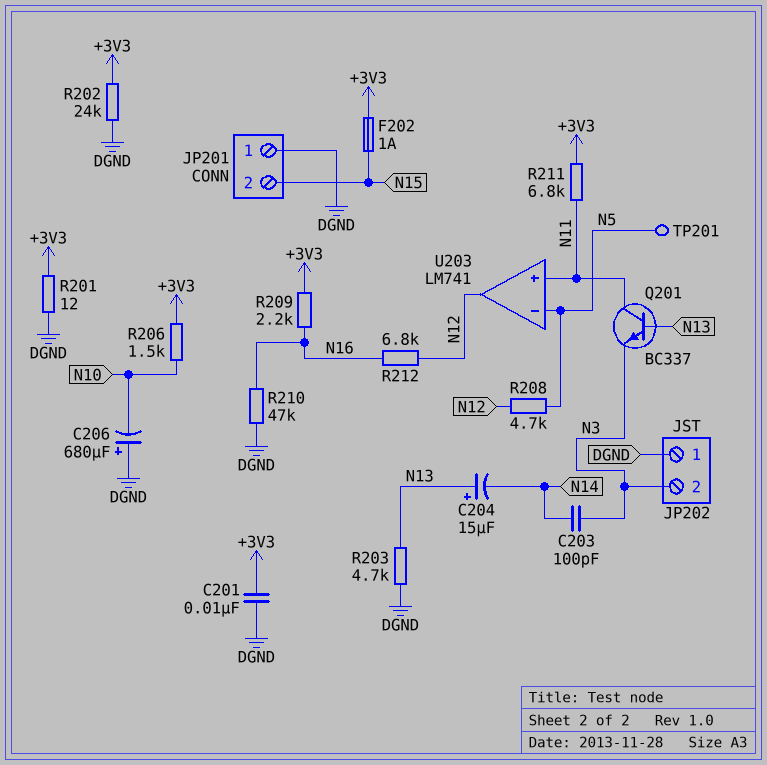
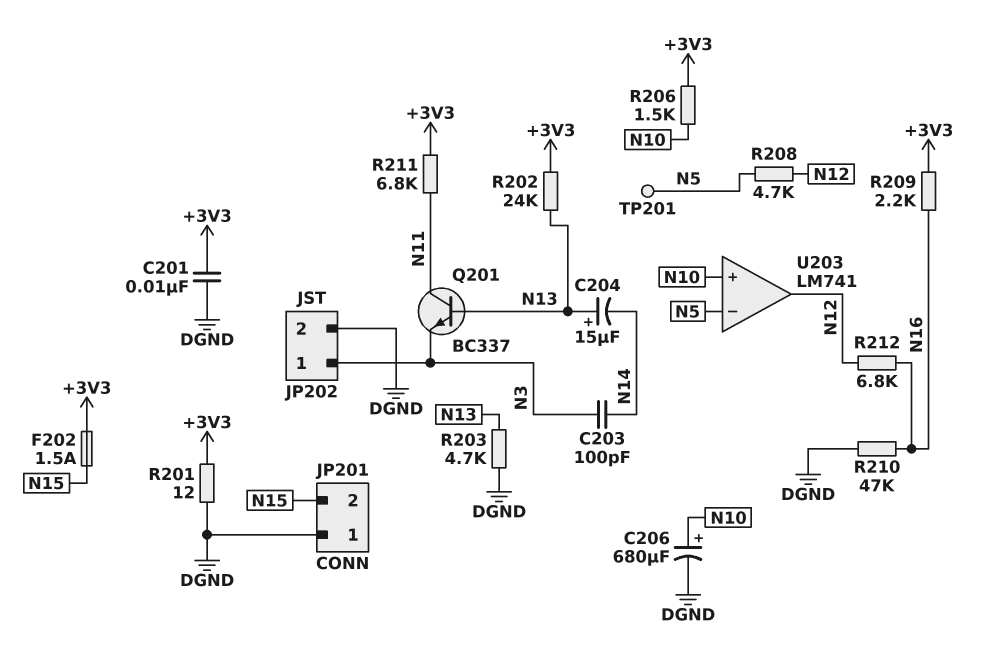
C206: 680uF (plus DGND, minus N10) -> 680uF (plus N10, minus DGND)
F202: 1A (+3V3, N15) -> 1.5A (+3V3, N15)
JP202 pin 1: DGND -> N3
JP202 pin 2: N3 -> DGND
R202: 24k (+3V3, DGND) -> 24k (+3V3, N13)
U203 pin in+: N11 -> N10

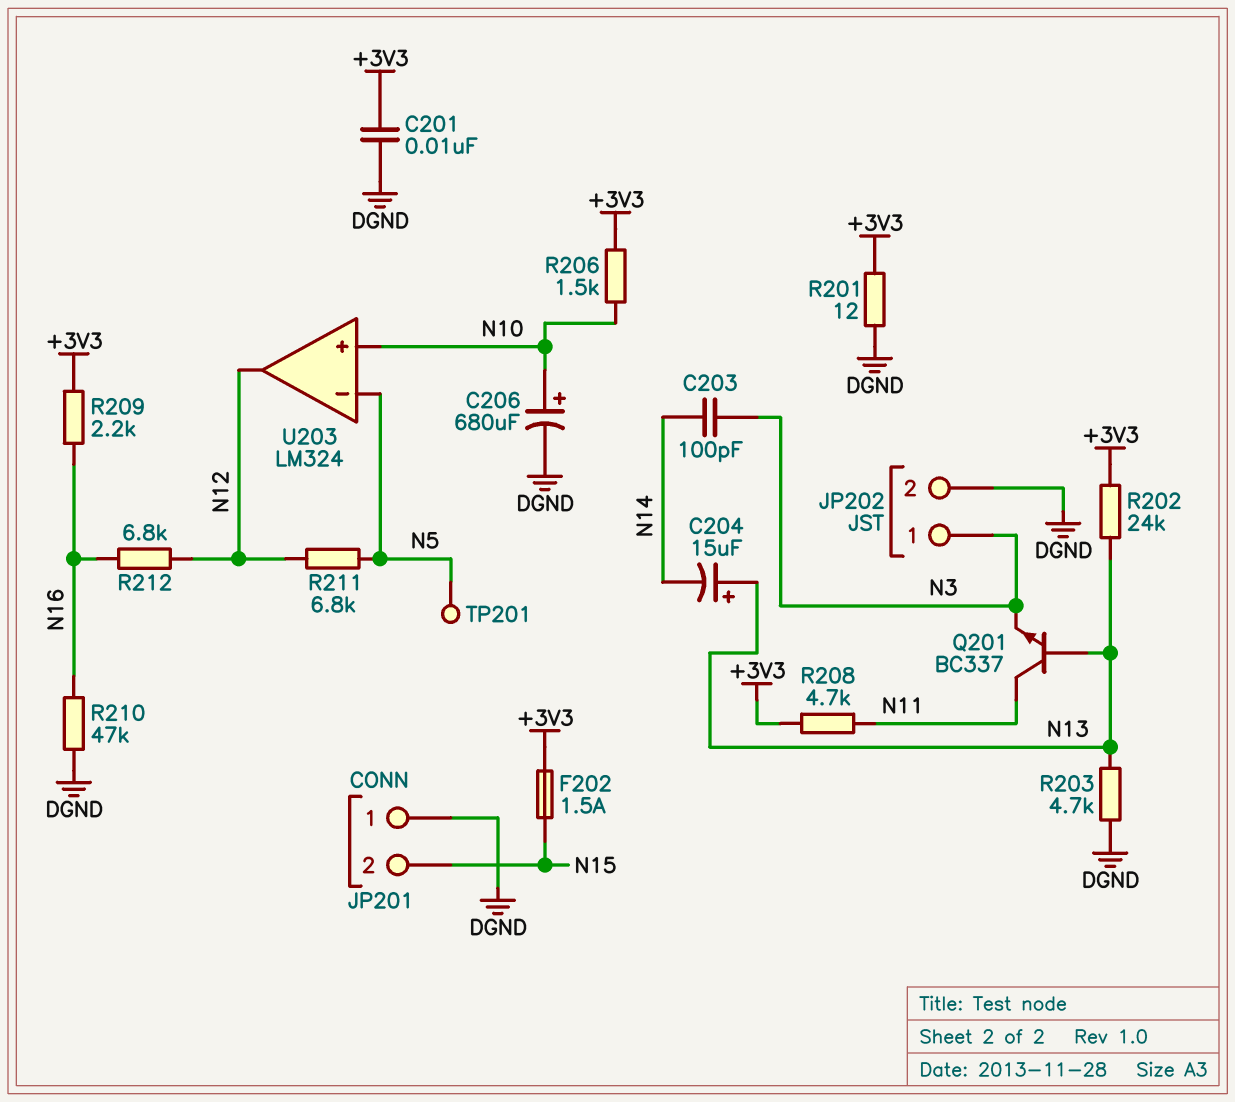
R208: 4.7k (N5, N12) -> 4.7k (+3V3, N11)
R211: 6.8k (+3V3, N11) -> 6.8k (N5, N12)
U203: LM741 -> LM324

